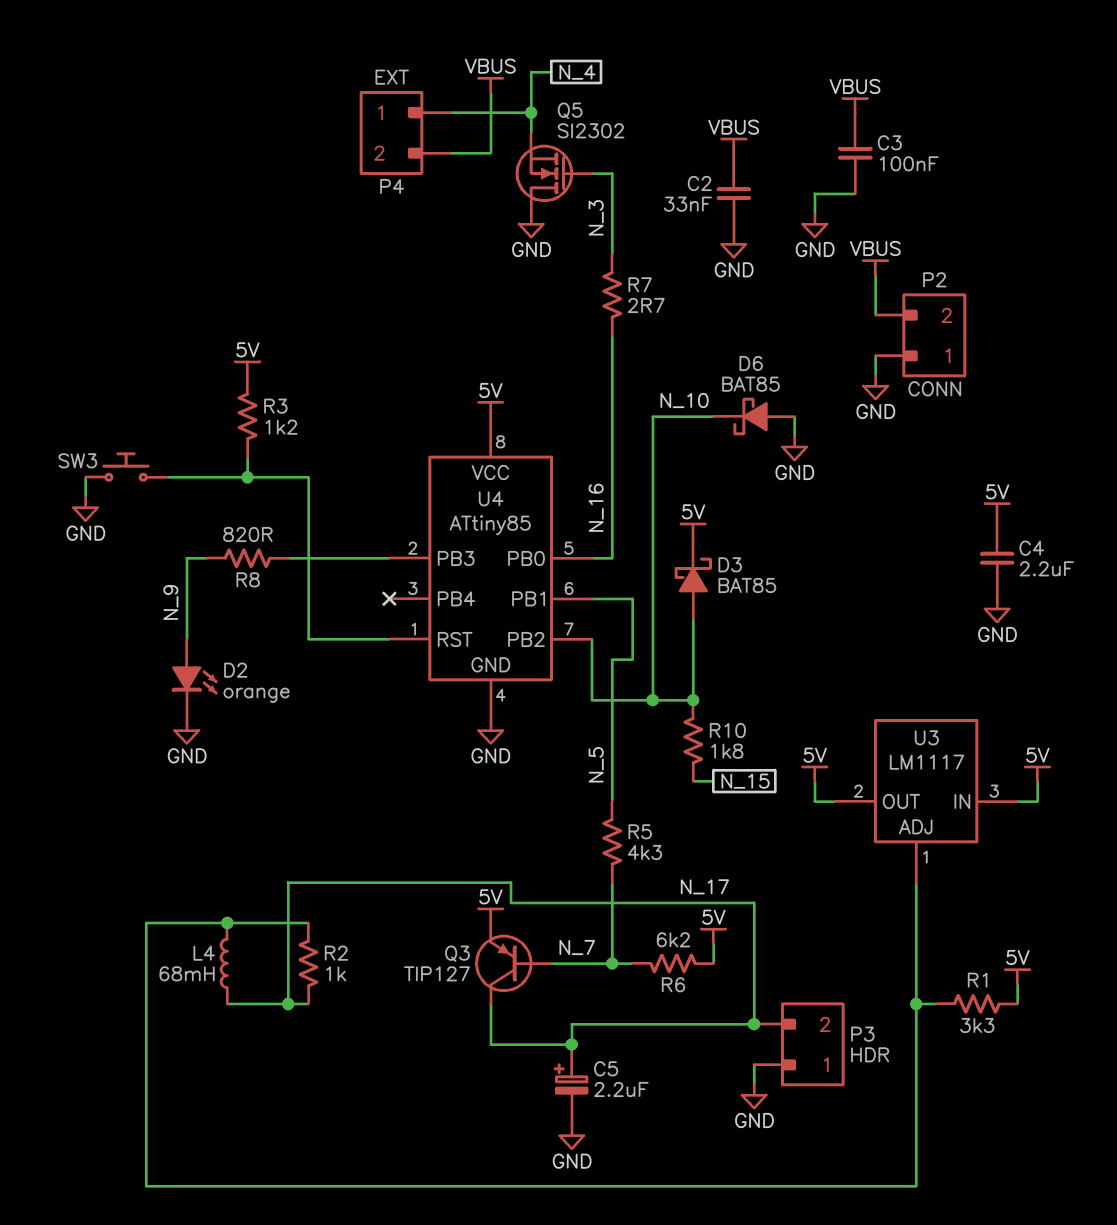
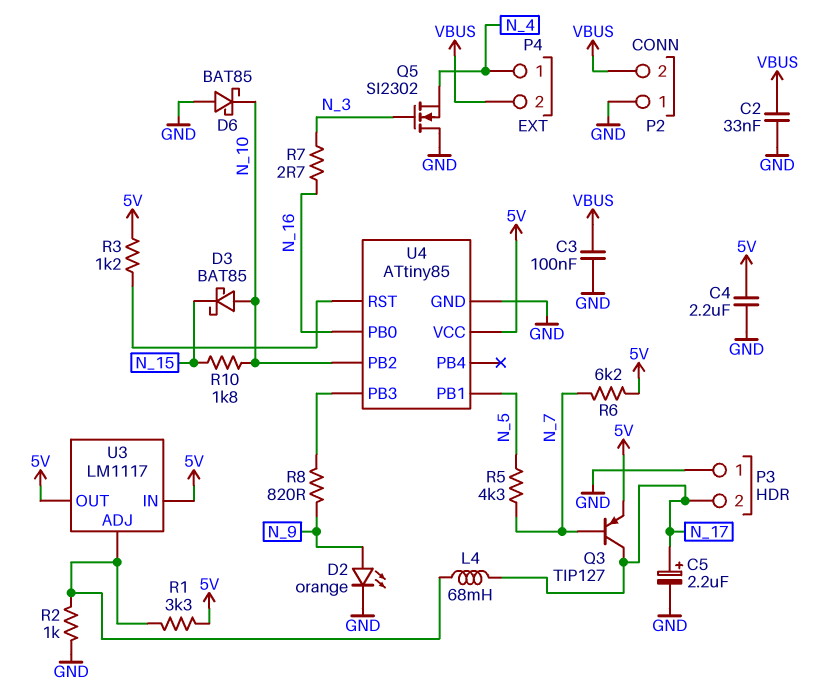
D3: schottky BAT85 (A N_10, K 5V) -> schottky BAT85 (A N_10, K N_15)
R2: 1k (N_17, U3/ADJ) -> 1k (GND, U3/ADJ)
SW3: button (GND, U4/RST) -> none

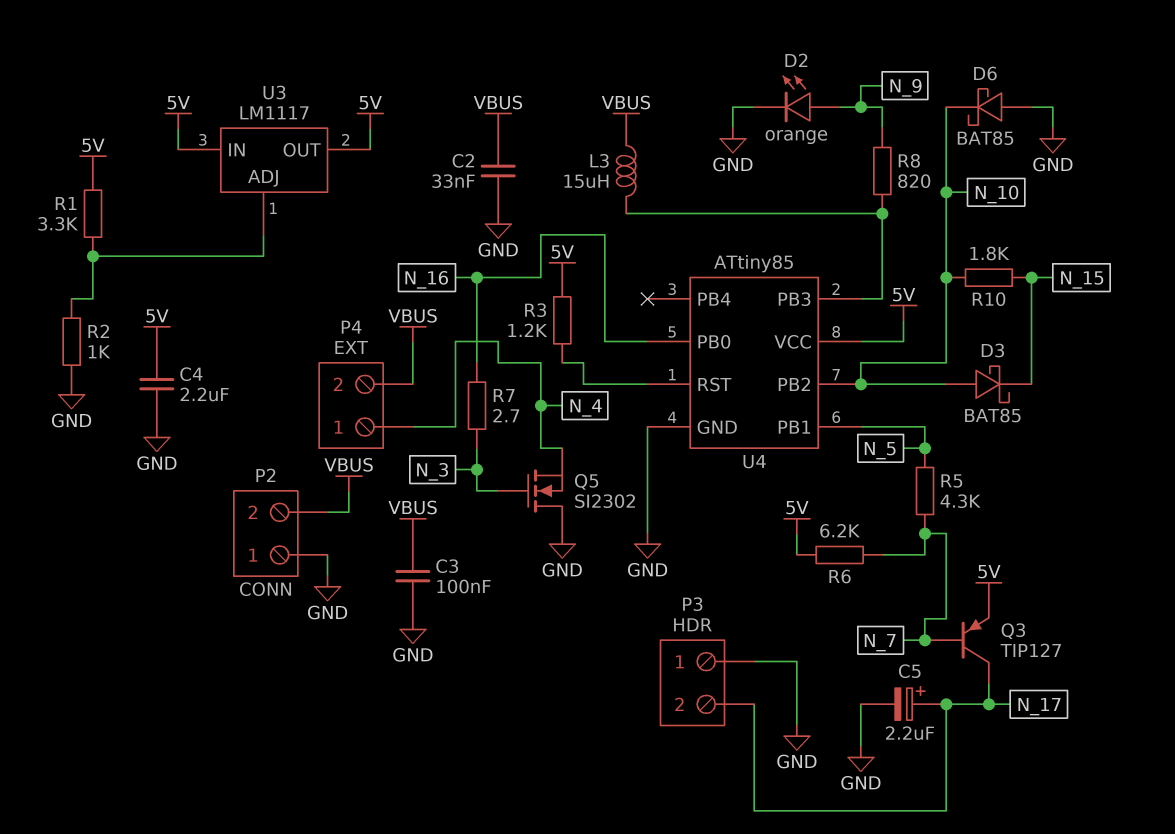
L3: none -> 15uH (U4/PB3, VBUS)
L4: 68mH (N_17, U3/ADJ) -> none

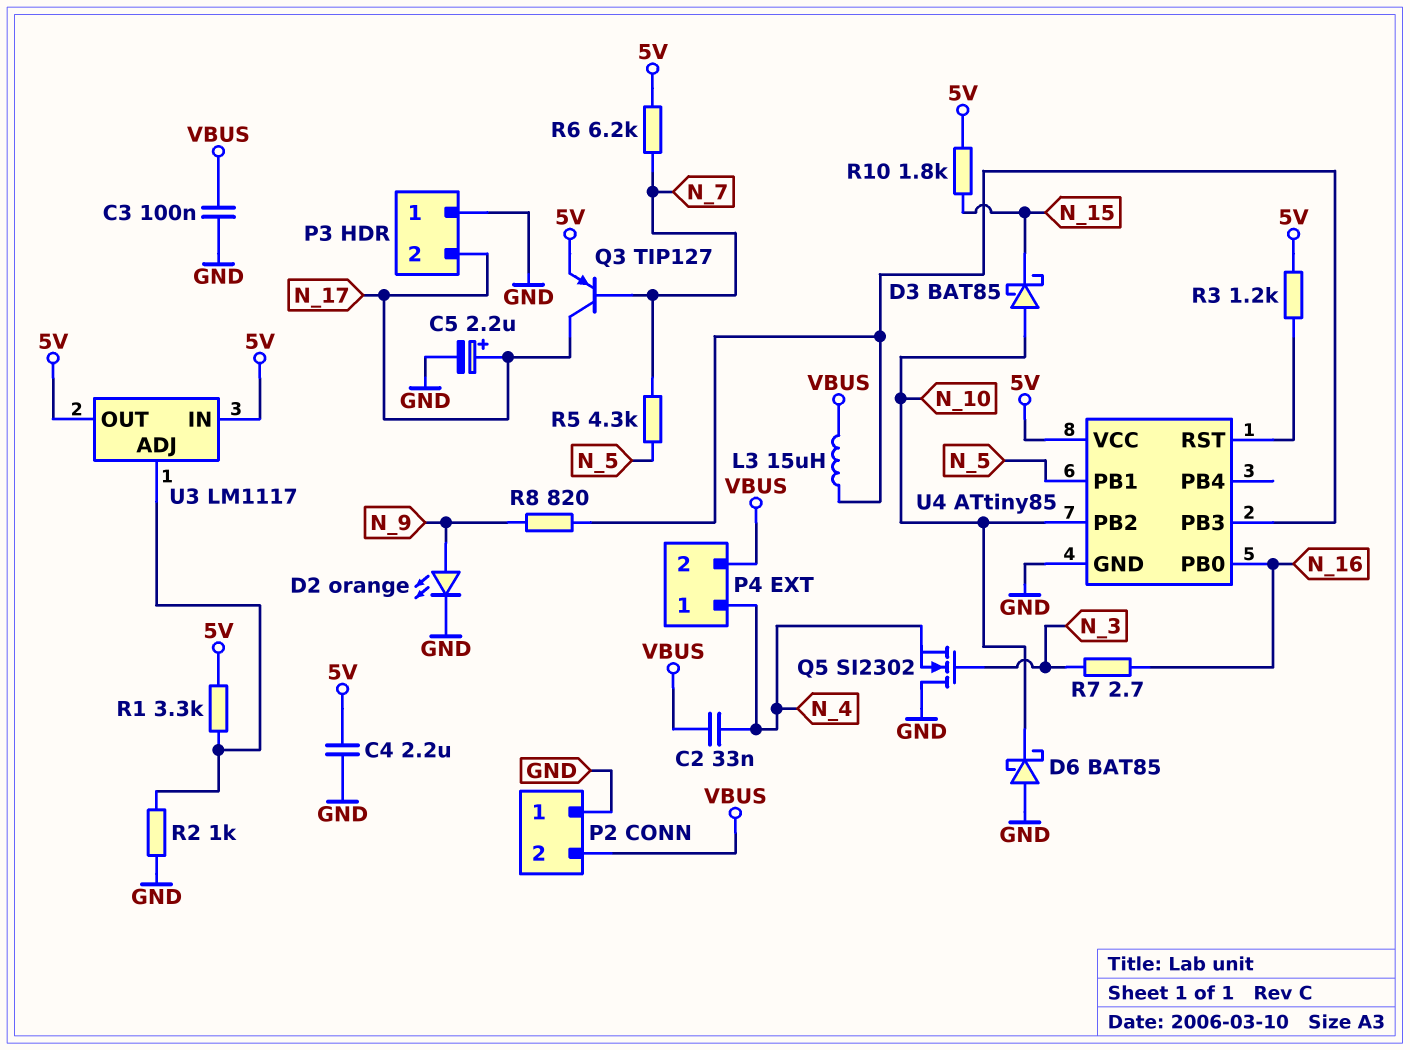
C2: 33nF (GND, VBUS) -> 33nF (N_4, VBUS)
R10: 1.8k (N_10, N_15) -> 1.8k (5V, N_15)

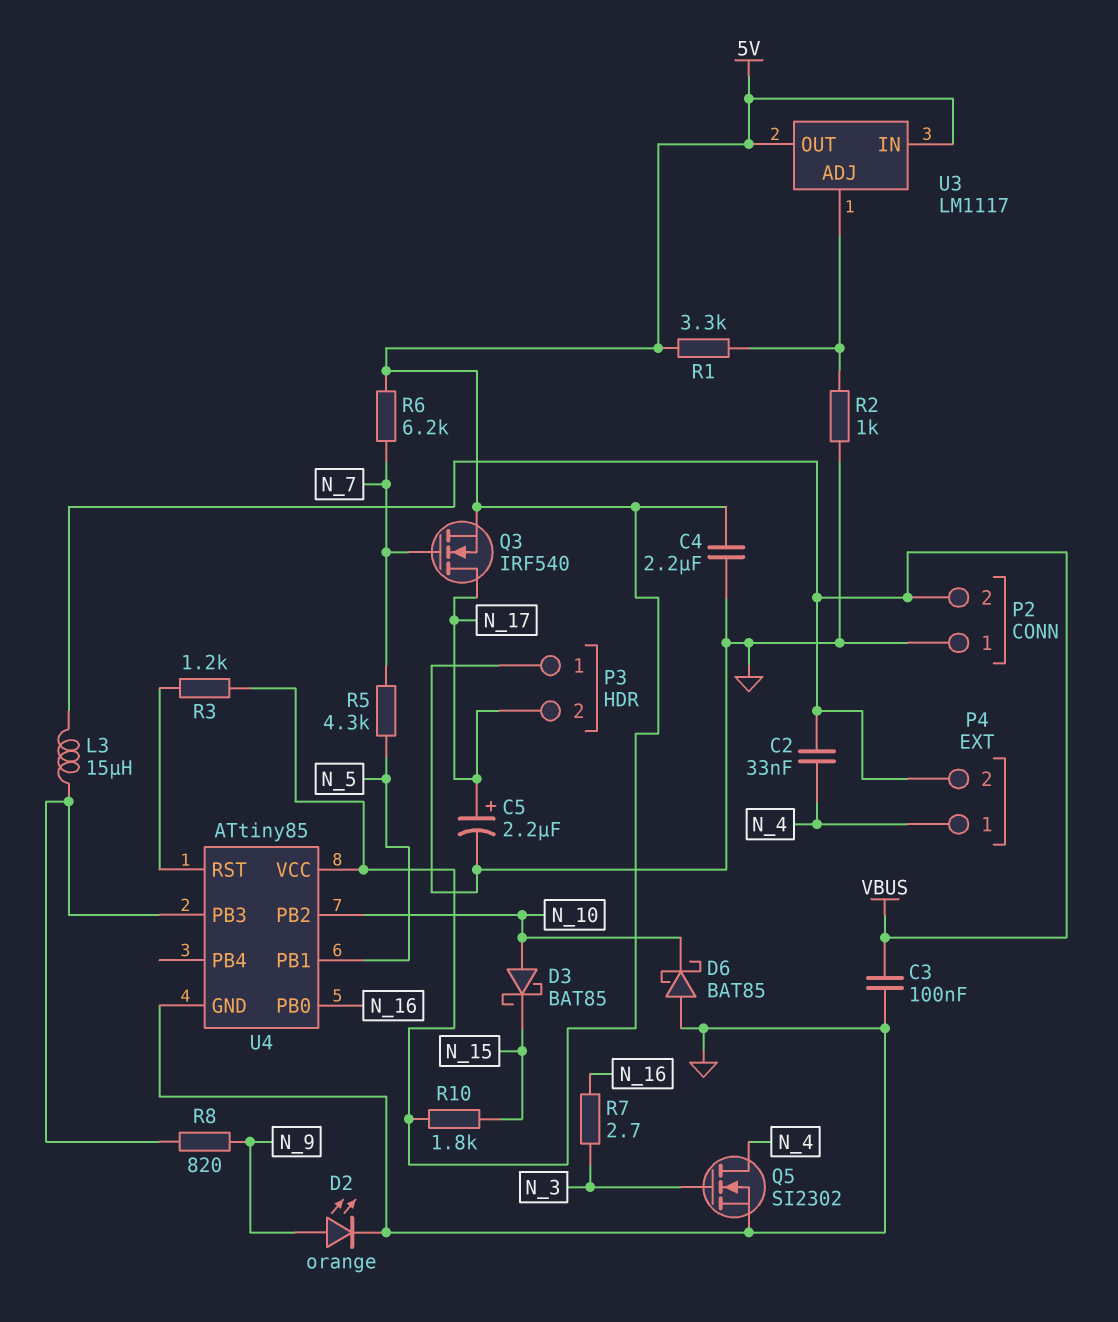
Q3: PNP TIP127 (B N_7, C N_17, E 5V) -> NMOS IRF540 (G N_7, D N_17, S 5V)
Q5: NMOS SI2302 (G N_3, D GND, S N_4) -> NMOS SI2302 (G N_3, D N_4, S GND)

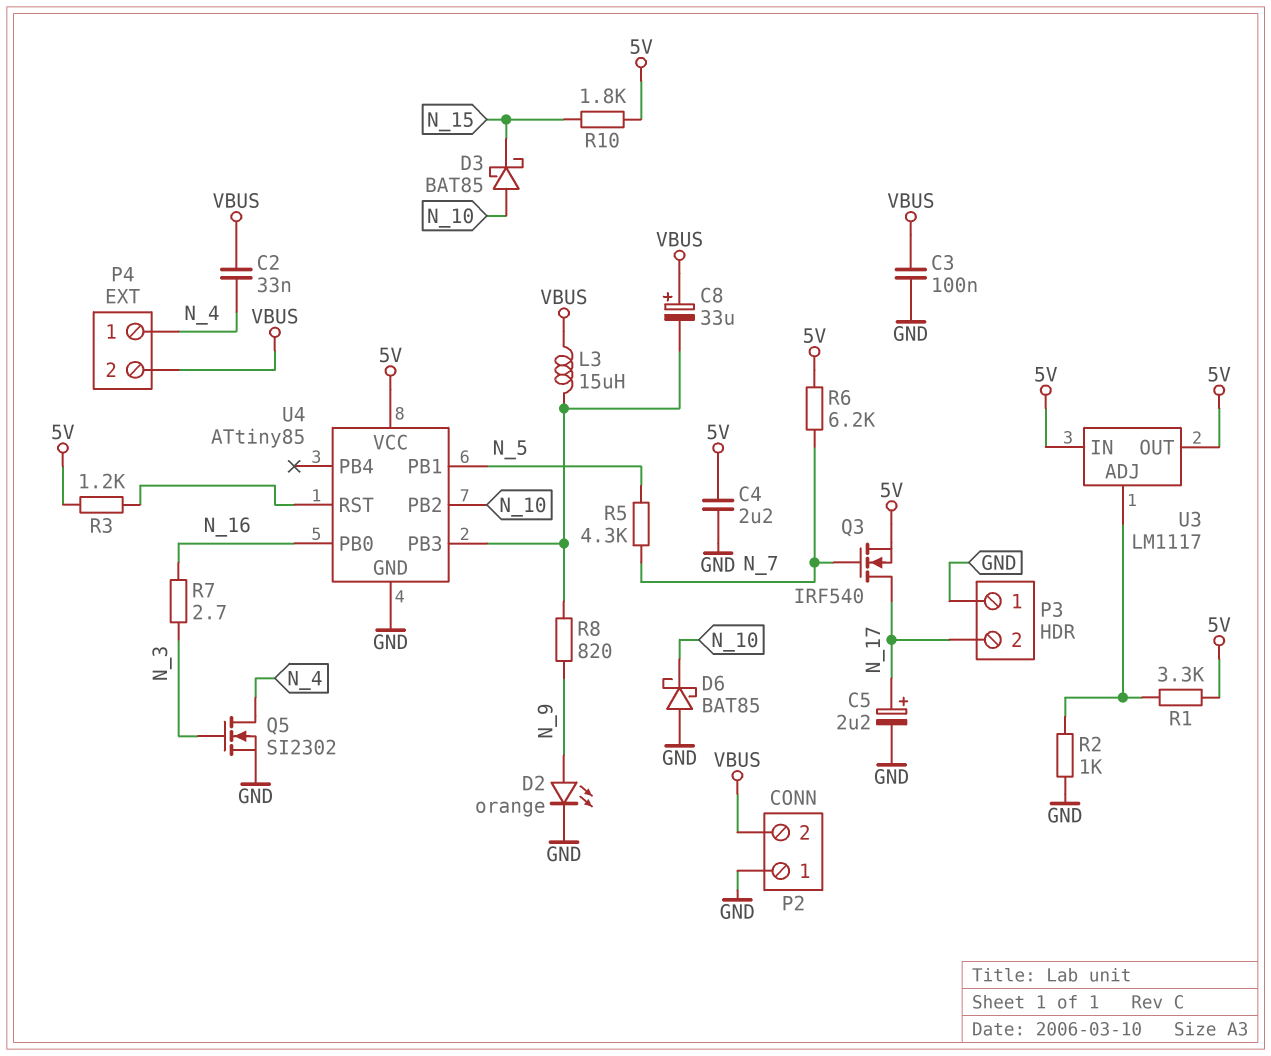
C8: none -> 33uF (plus VBUS, minus U4/PB3)

